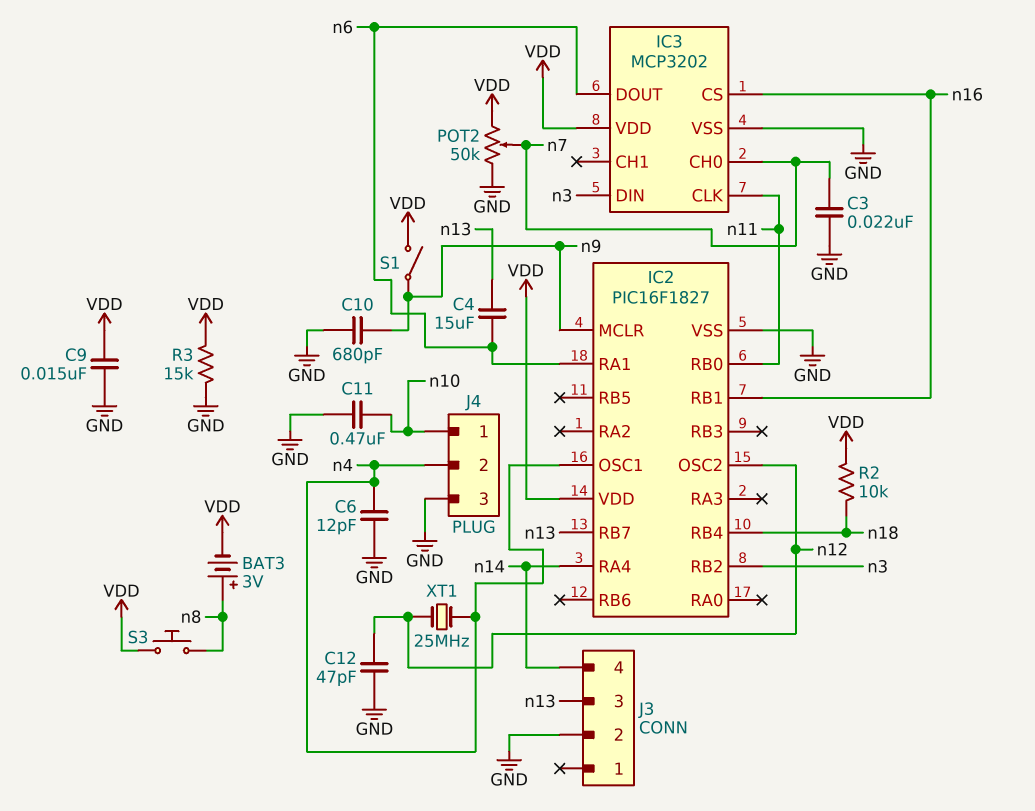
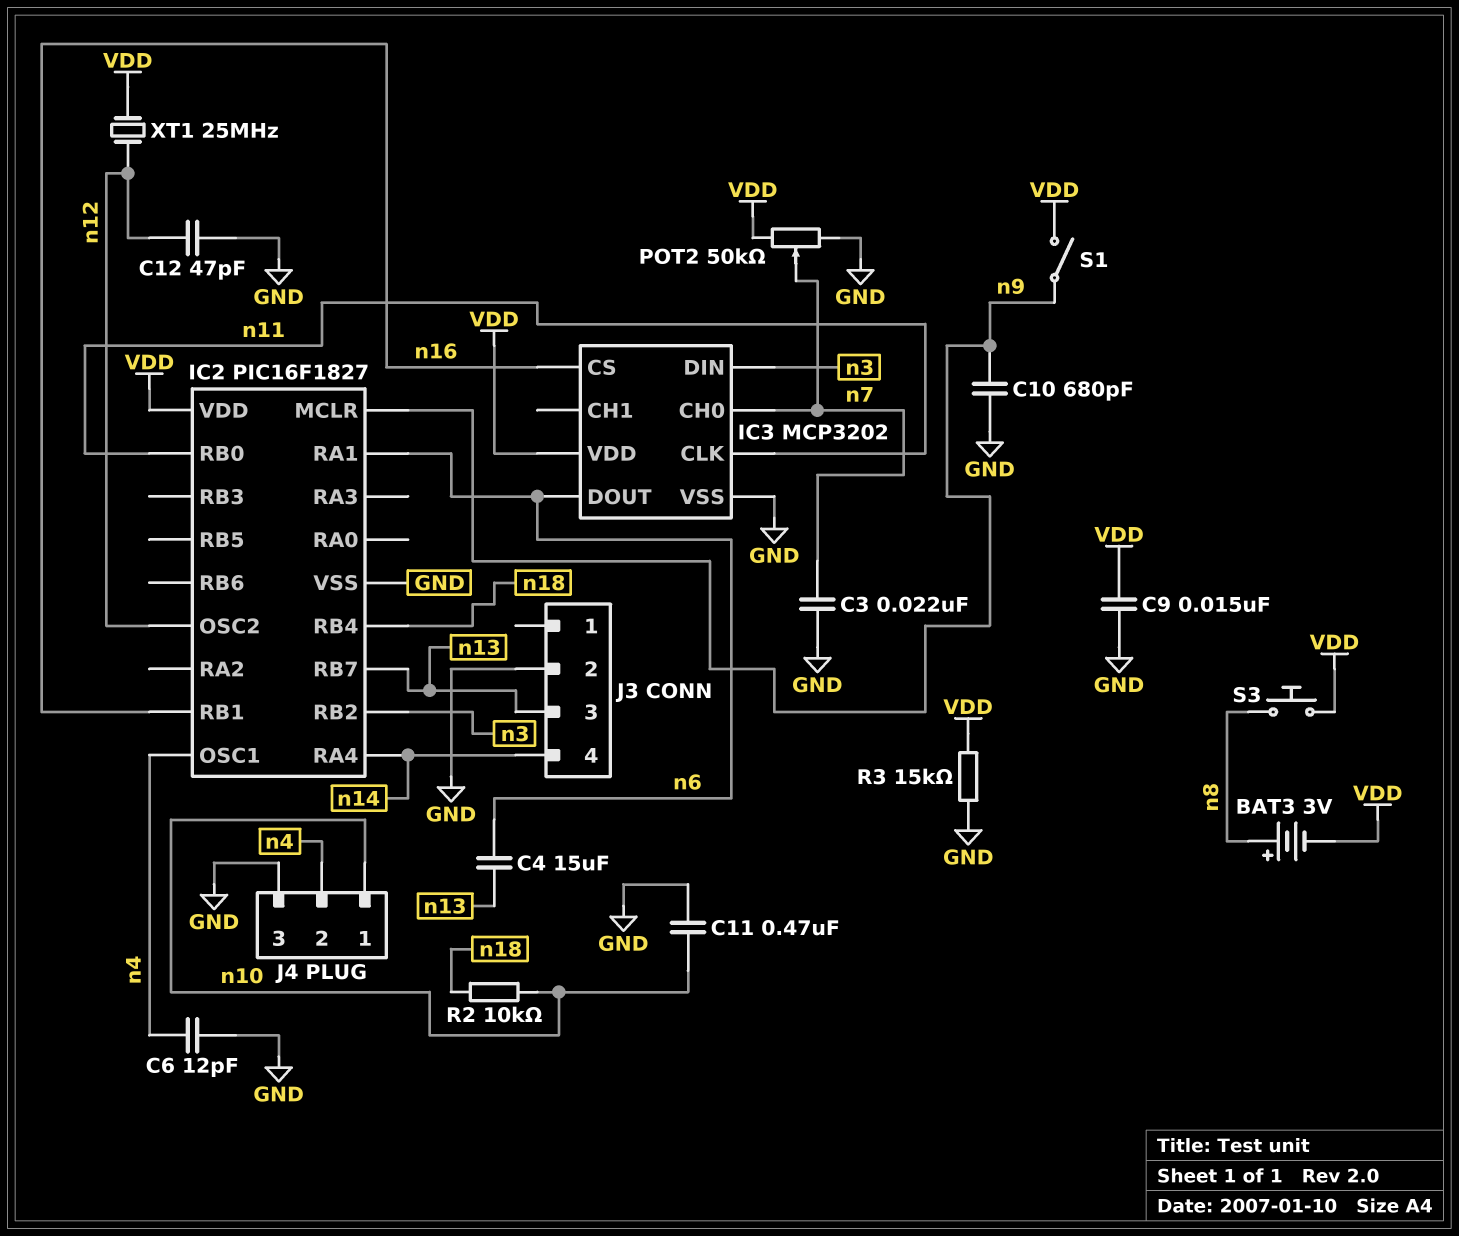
R2: 10k (VDD, n18) -> 10k (n10, n18)
XT1: 25MHz (n4, n12) -> 25MHz (VDD, n12)

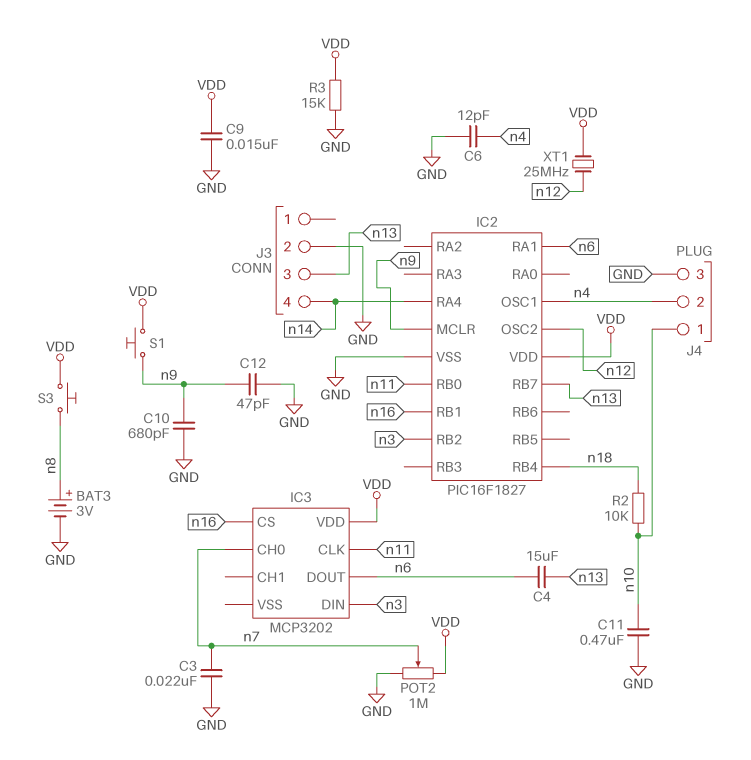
BAT3: 3V (plus n8, minus VDD) -> 3V (plus n8, minus GND)
C12: 47pF (GND, n12) -> 47pF (GND, n9)
IC3 pin VSS: GND -> none
POT2: 50k (GND, VDD, wiper n7) -> 1M (GND, VDD, wiper n7)
S1: switch (VDD, n9) -> button (VDD, n9)

